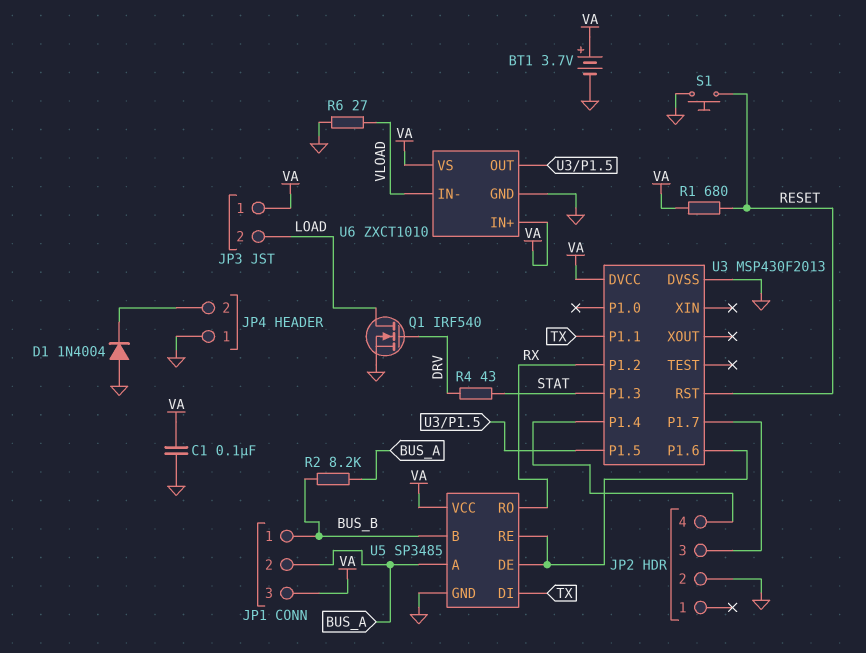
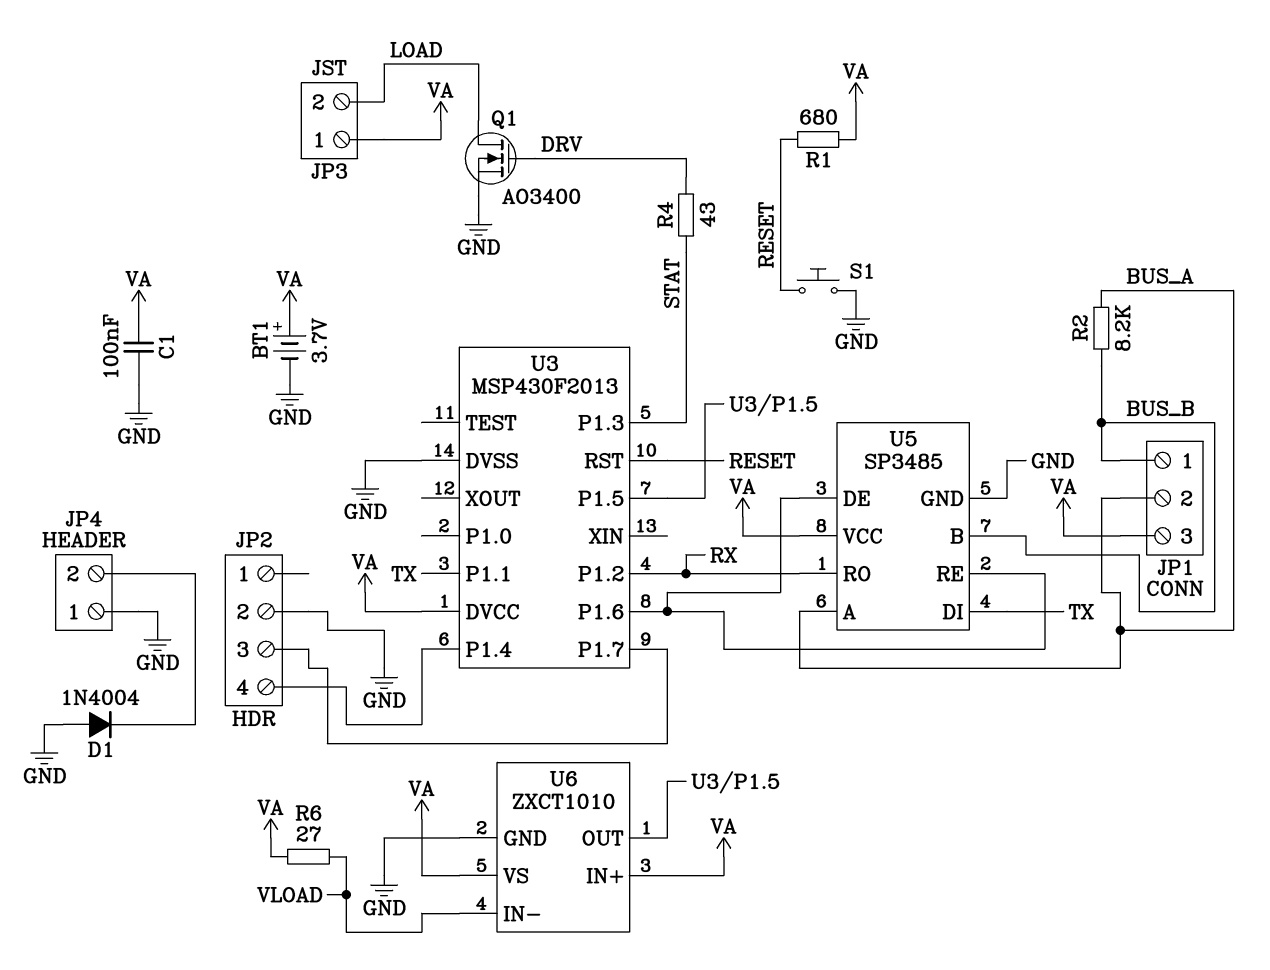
Q1: NMOS IRF540 (G DRV, D LOAD, S GND) -> NMOS AO3400 (G DRV, D LOAD, S GND)
R6: 27 (GND, VLOAD) -> 27 (VA, VLOAD)

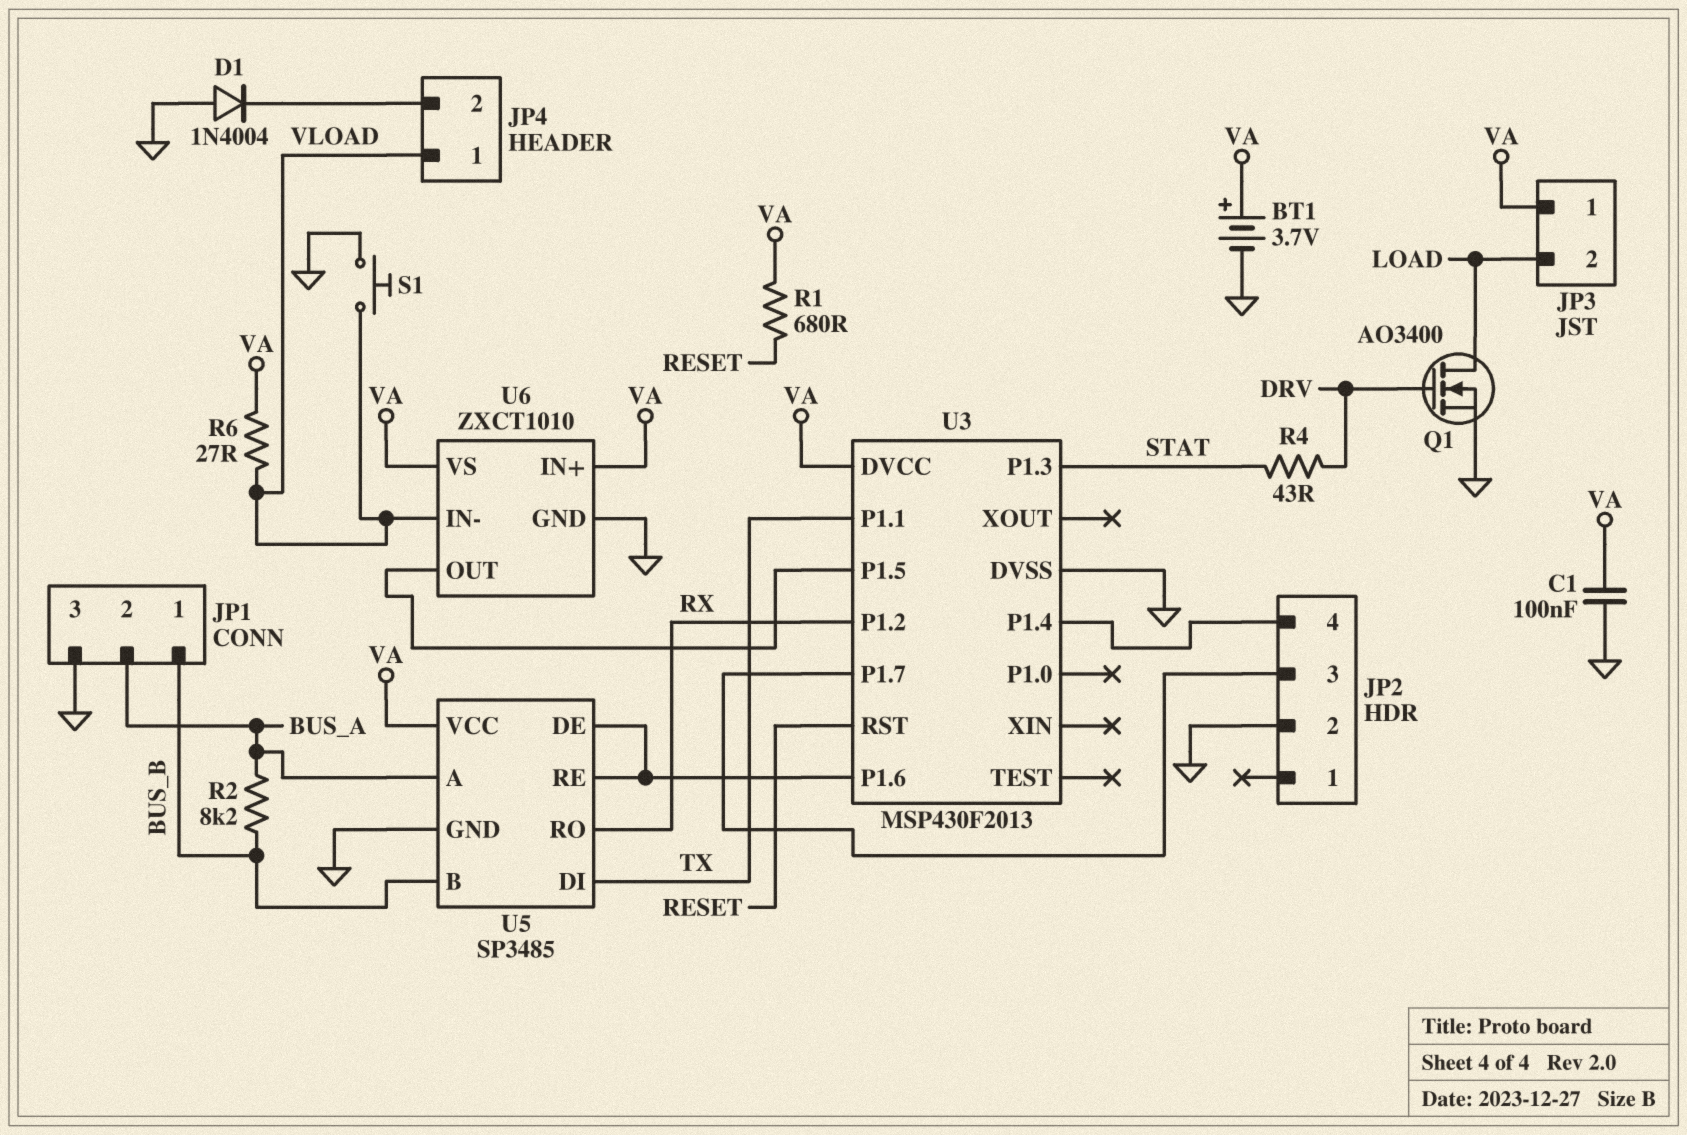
JP1 pin 3: VA -> GND
JP4 pin 1: GND -> VLOAD
S1: button (GND, RESET) -> button (GND, VLOAD)

